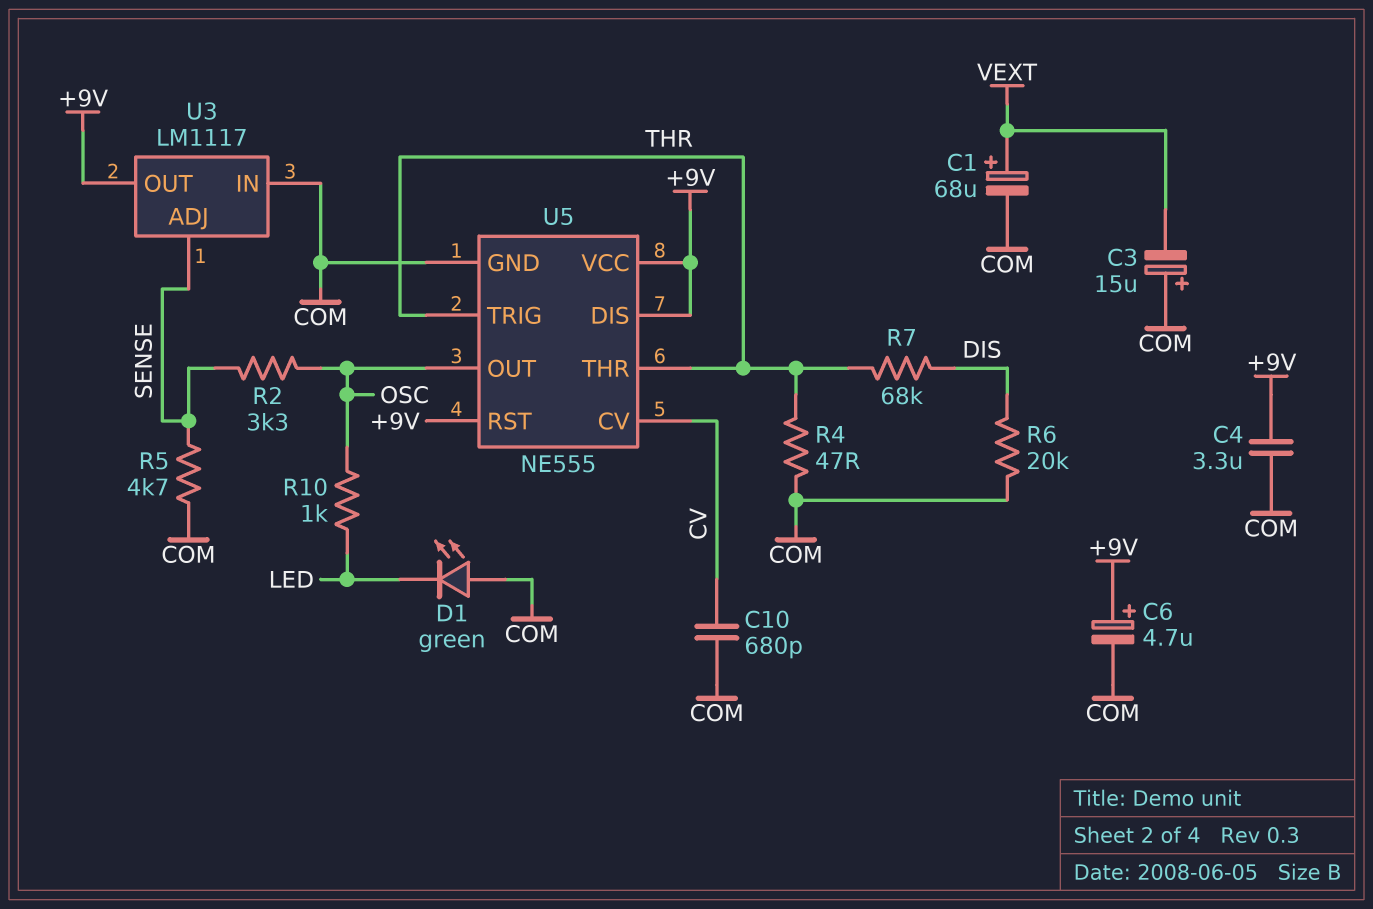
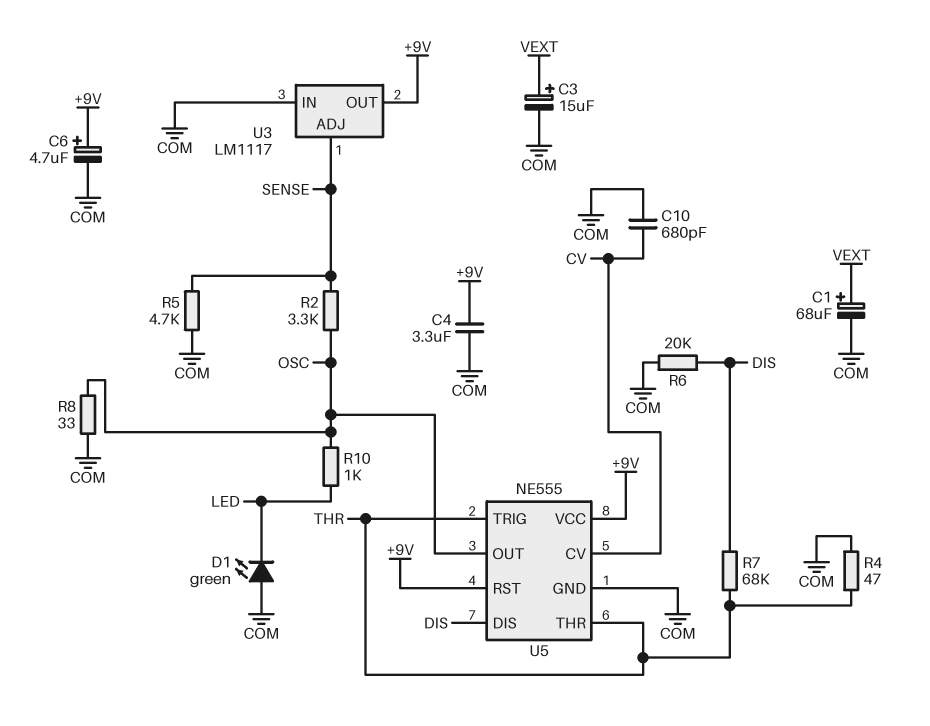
C3: 15uF (plus COM, minus VEXT) -> 15uF (plus VEXT, minus COM)
R8: none -> 33 (COM, OSC)
U5 pin DIS: +9V -> DIS

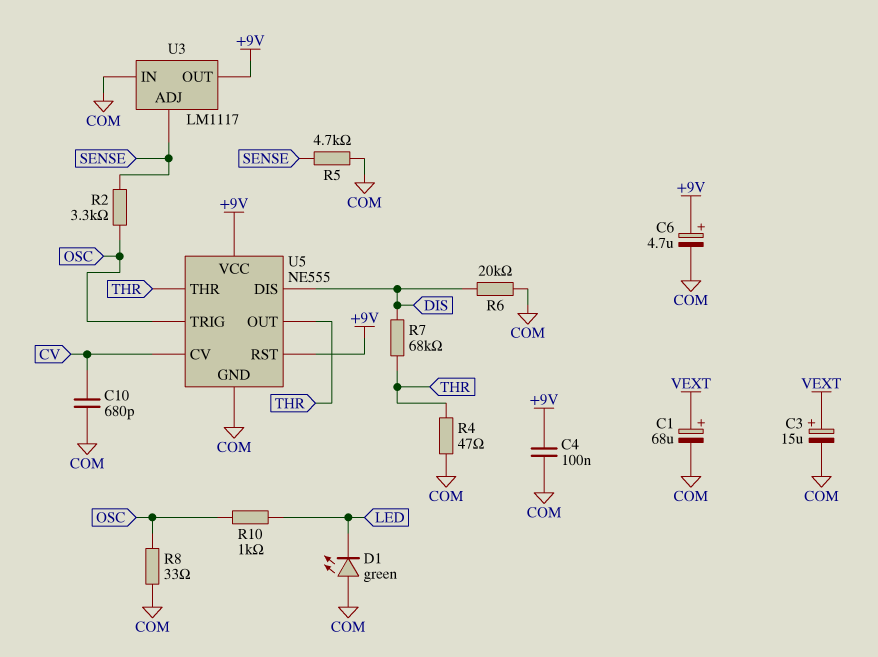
C4: 3.3uF (+9V, COM) -> 100nF (+9V, COM)
U5 pin OUT: OSC -> THR
U5 pin TRIG: THR -> OSC

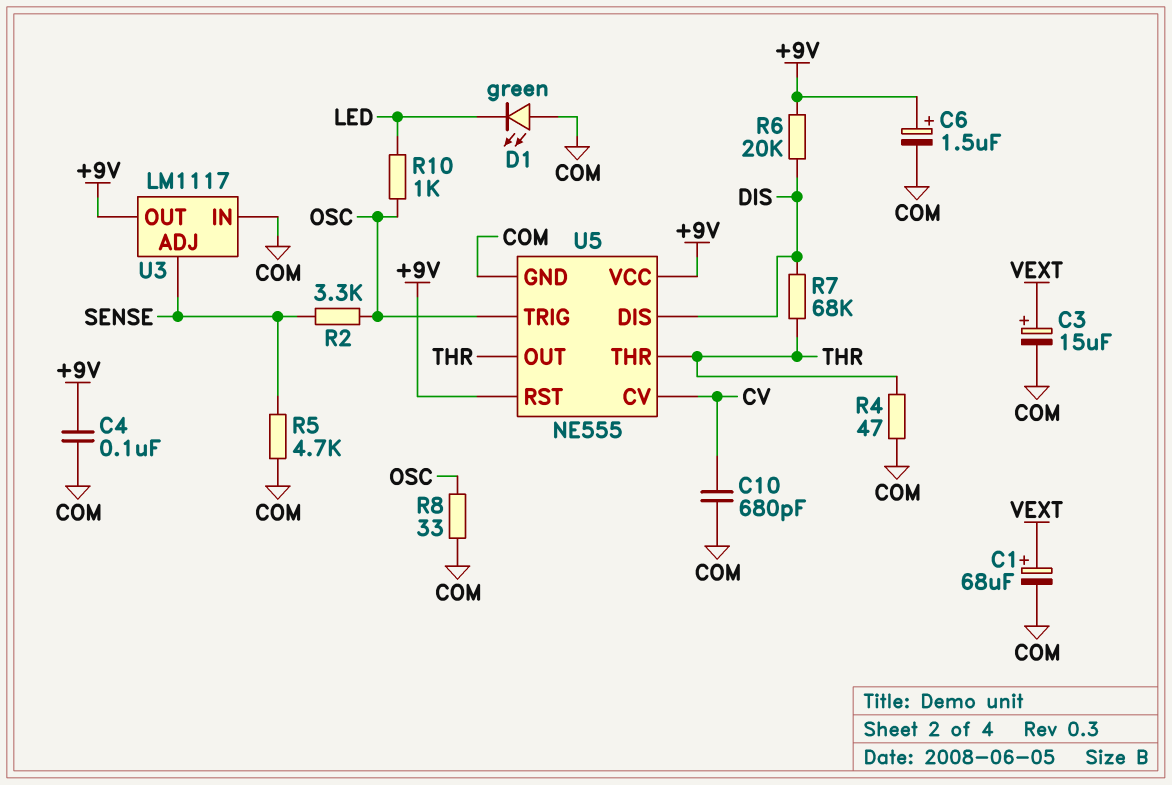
C6: 4.7uF (plus +9V, minus COM) -> 1.5uF (plus +9V, minus COM)
R6: 20k (COM, DIS) -> 20k (+9V, DIS)

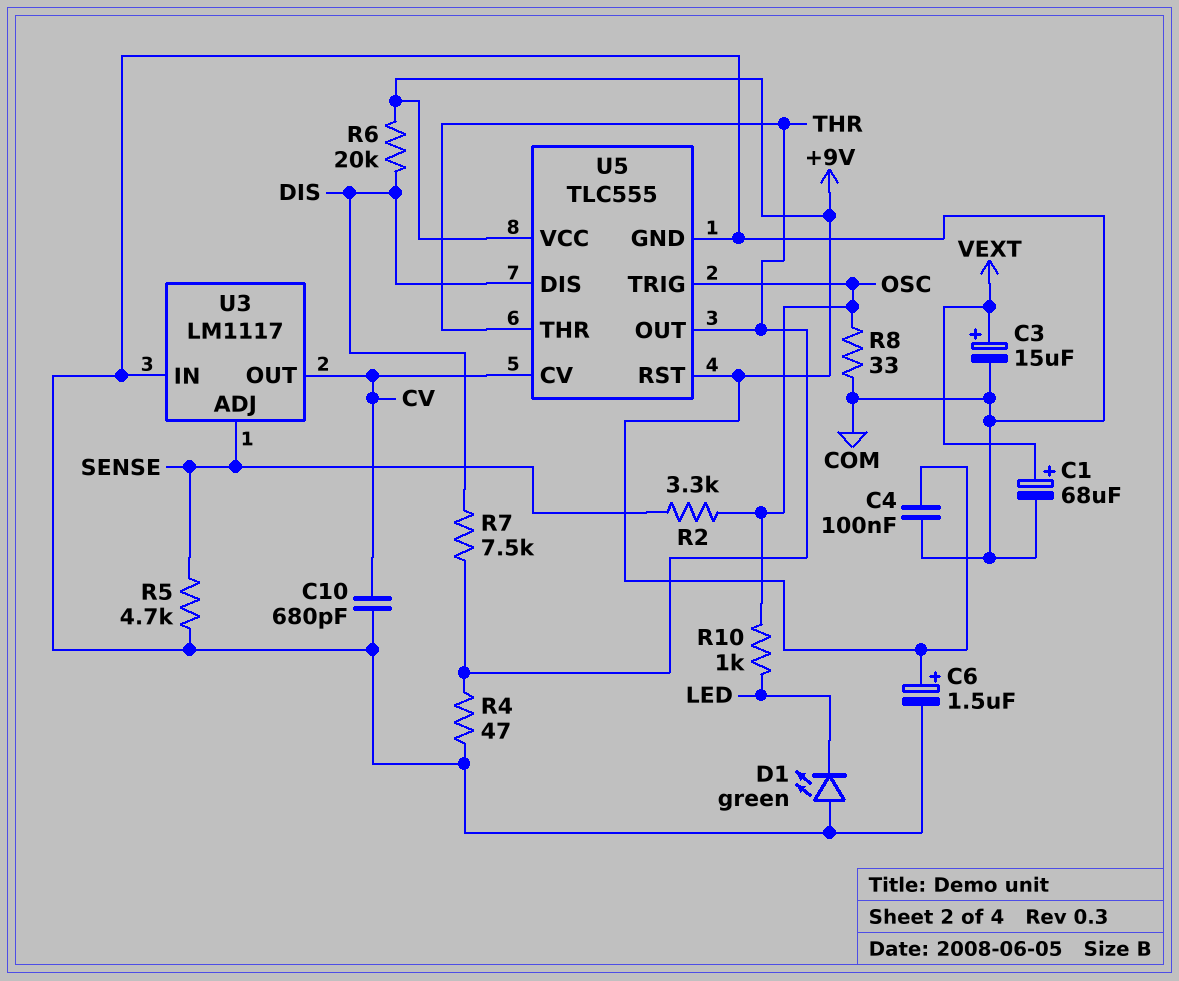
R7: 68k (DIS, THR) -> 7.5k (DIS, THR)
U3 pin OUT: +9V -> CV
U5: NE555 -> TLC555

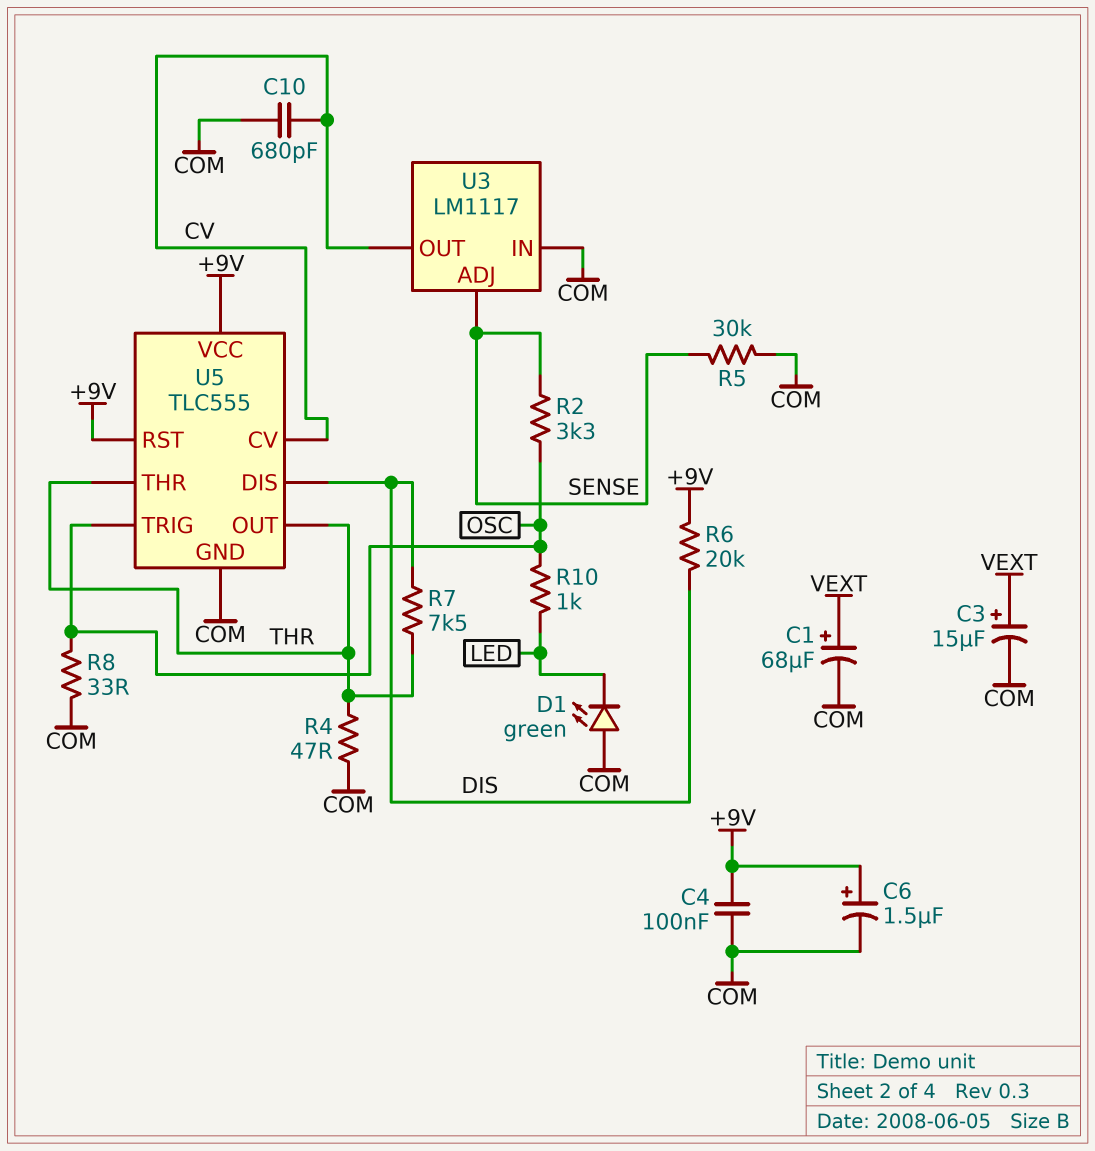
R5: 4.7k (COM, SENSE) -> 30k (COM, SENSE)

